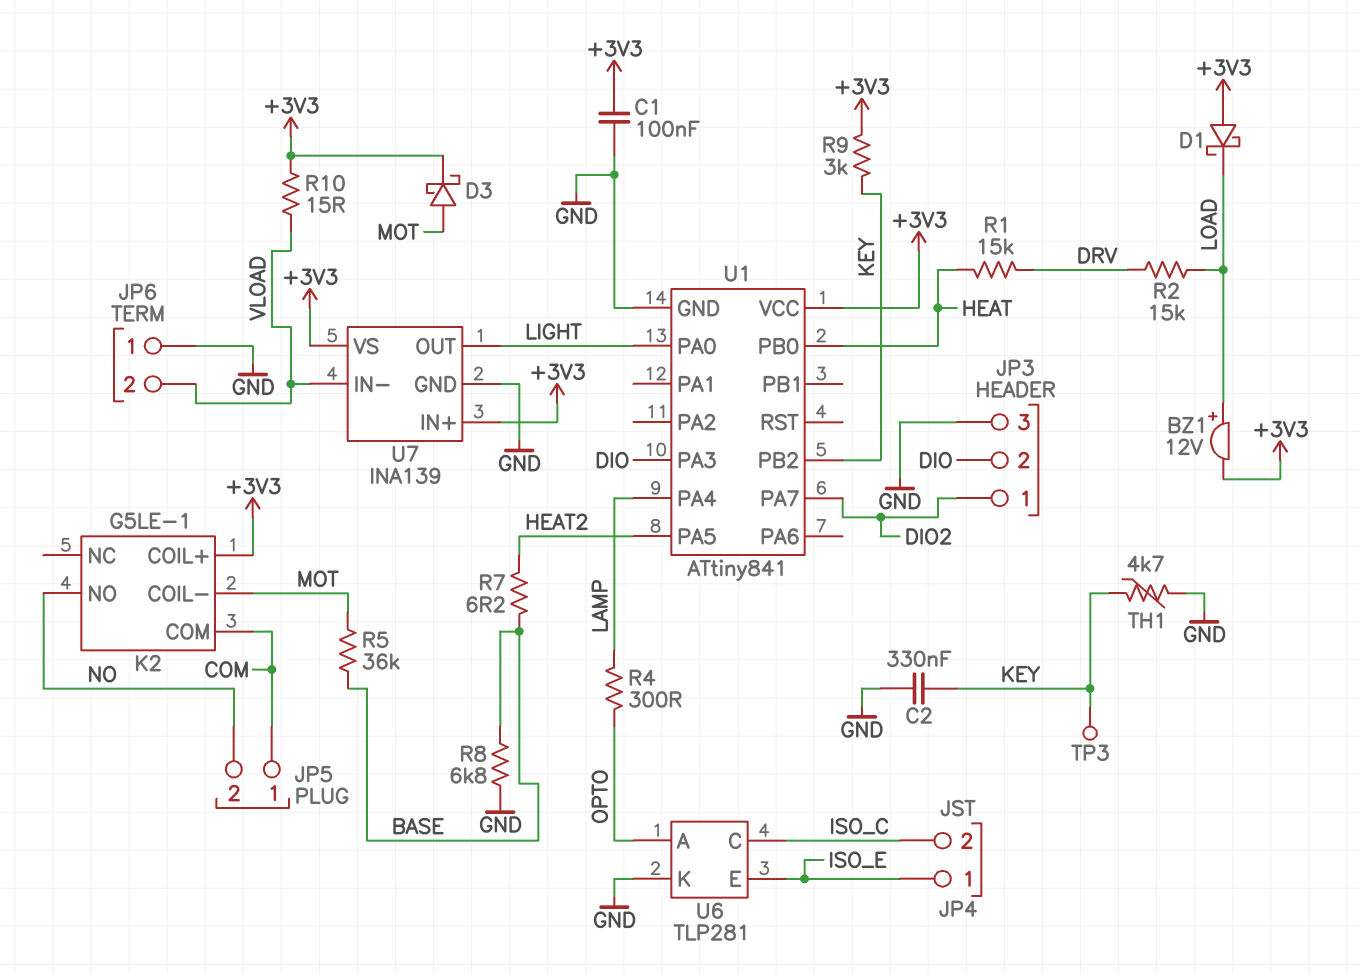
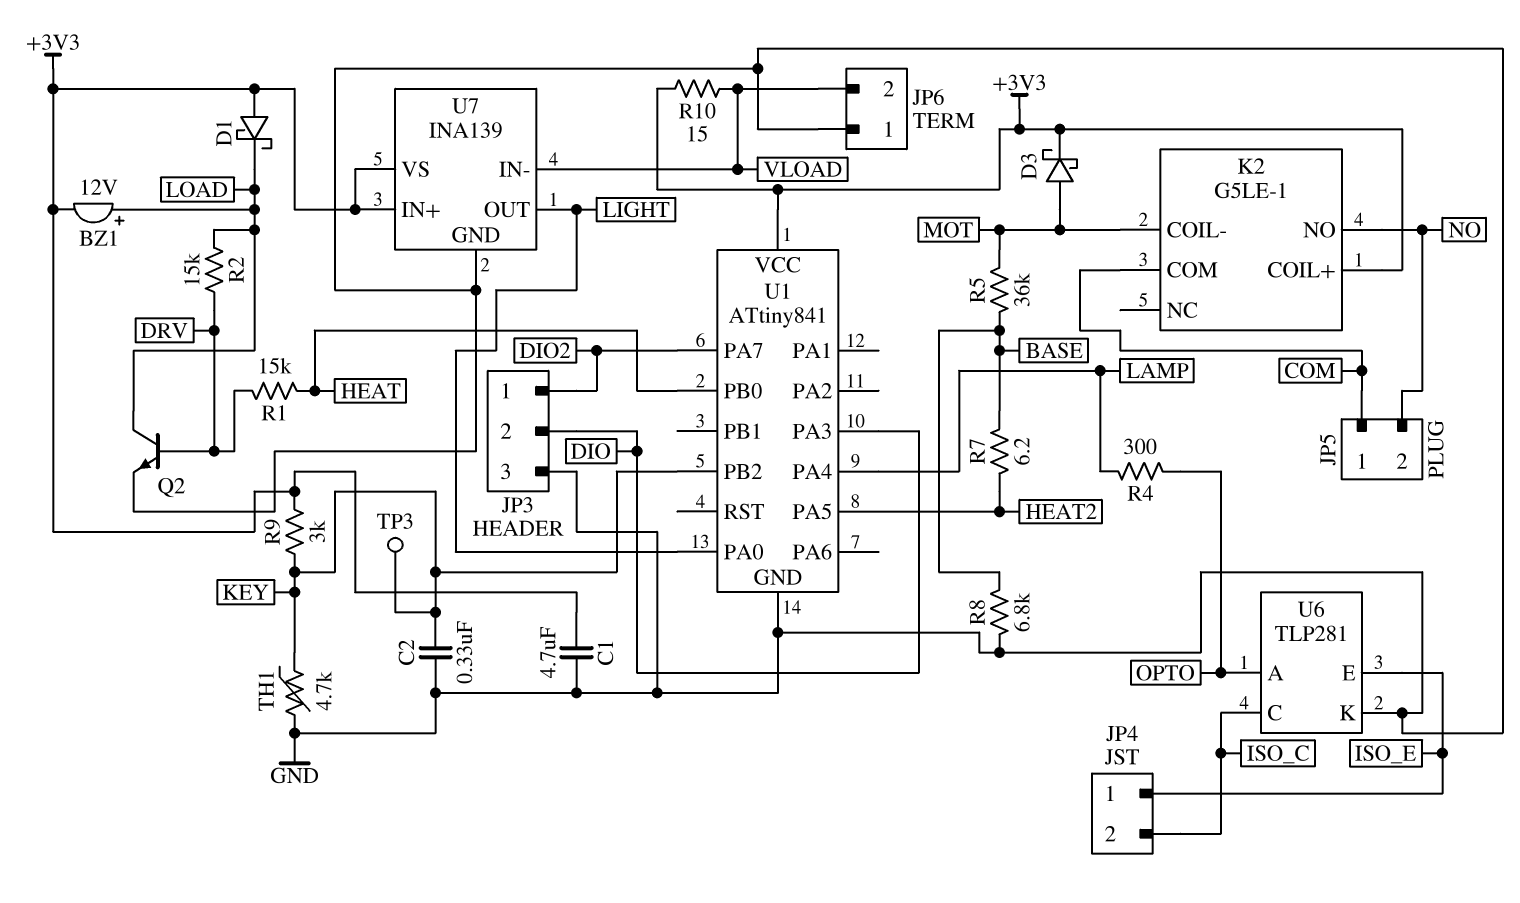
C1: 100nF (+3V3, GND) -> 4.7uF (+3V3, GND)
Q2: none -> NPN (B DRV, C LOAD, E GND)

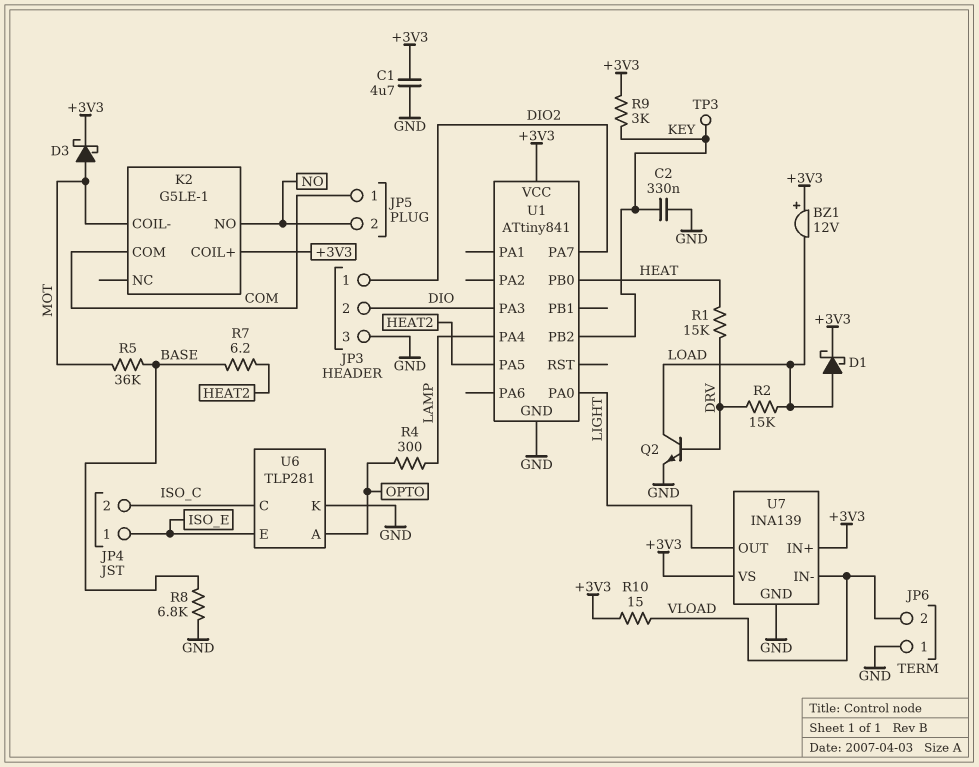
BZ1: buzzer 12V (plus LOAD, minus +3V3) -> buzzer 12V (plus +3V3, minus LOAD)
D1: schottky (A +3V3, K LOAD) -> schottky (A LOAD, K +3V3)
TH1: 4.7k (GND, KEY) -> none

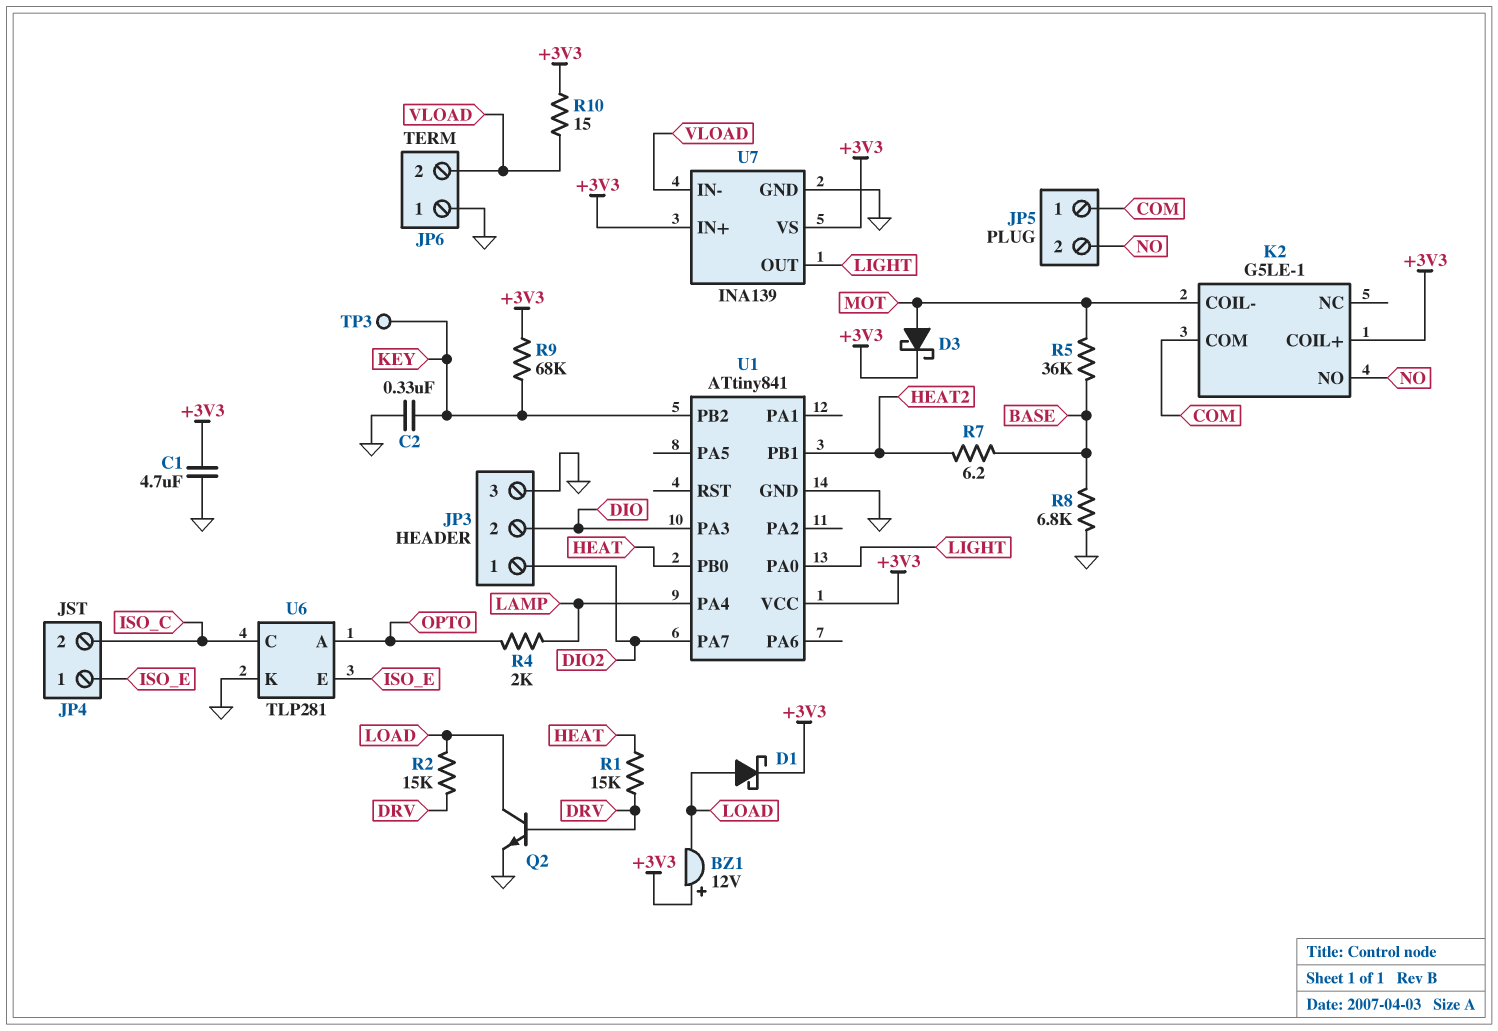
R4: 300 (LAMP, OPTO) -> 2k (LAMP, OPTO)
R9: 3k (+3V3, KEY) -> 68k (+3V3, KEY)
U1 pin PA5: HEAT2 -> none
U1 pin PB1: none -> HEAT2

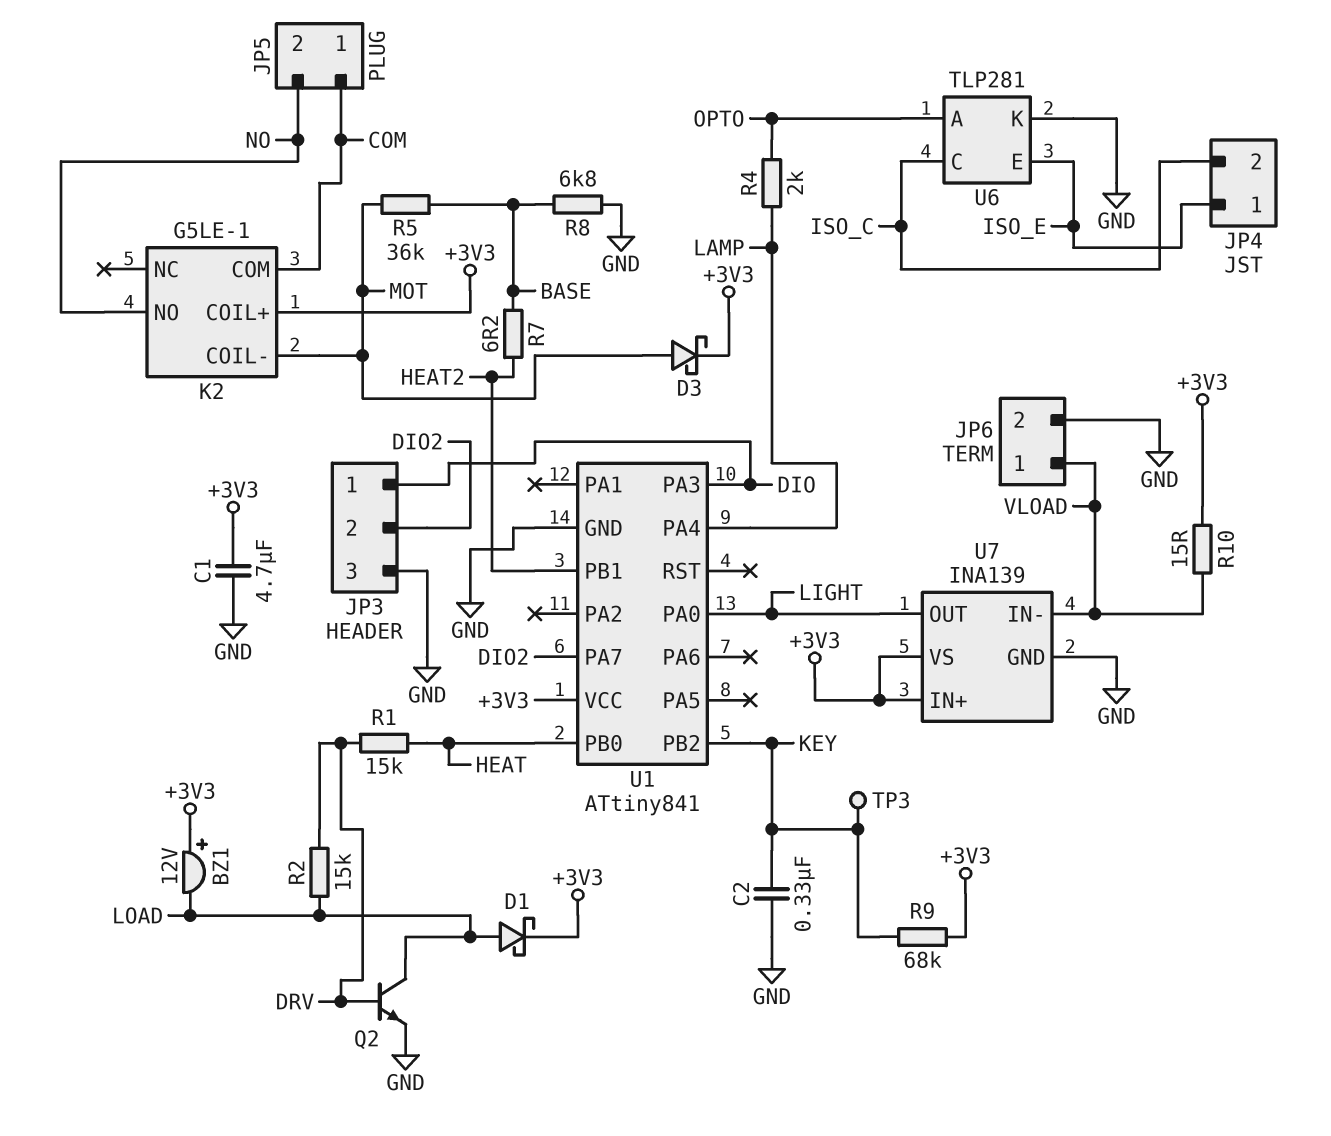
JP3 pin 1: DIO2 -> DIO
JP3 pin 2: DIO -> DIO2
JP6 pin 1: GND -> VLOAD
JP6 pin 2: VLOAD -> GND

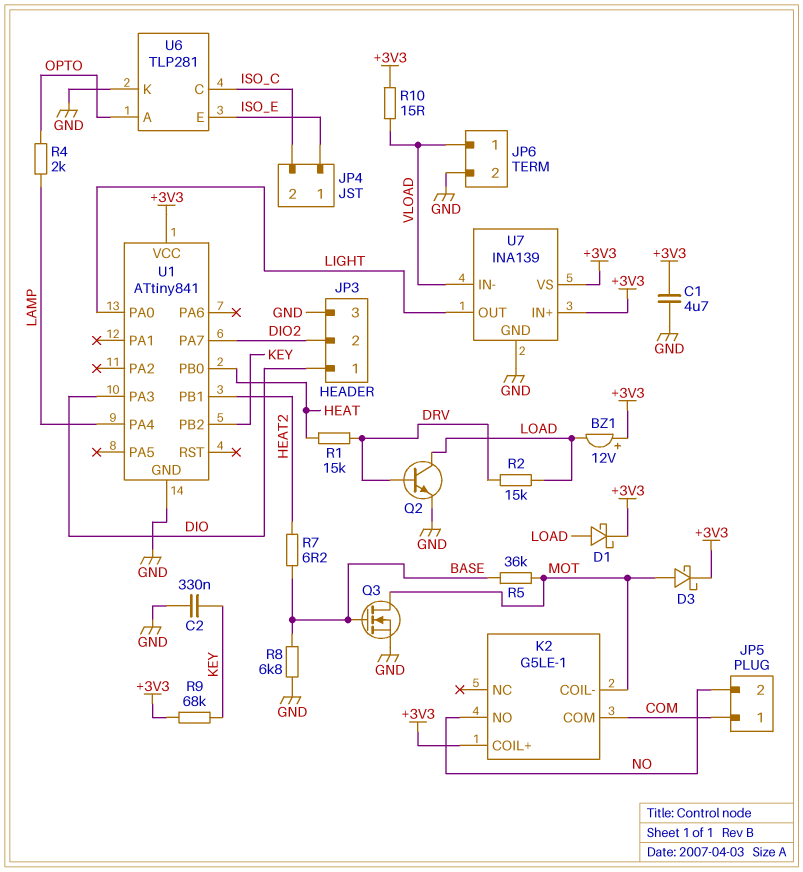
Q3: none -> NMOS (G BASE, D MOT, S GND)
TP3: test point (KEY) -> none

